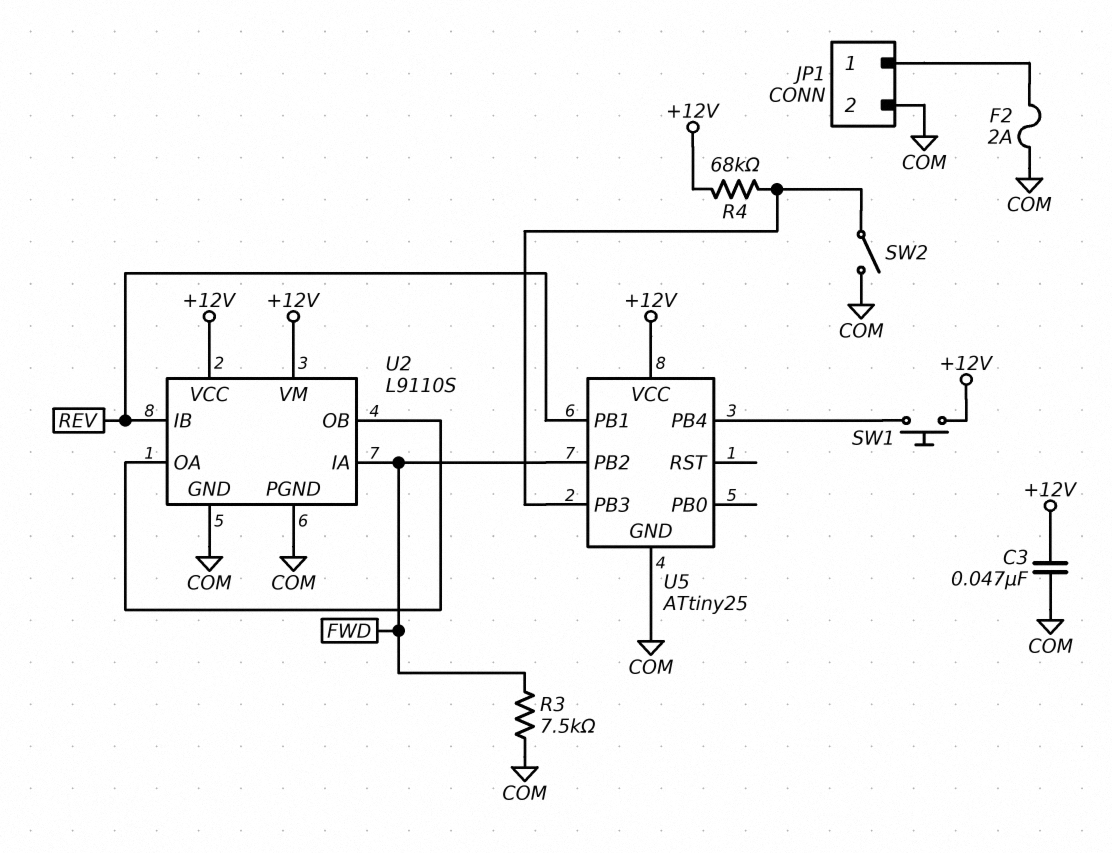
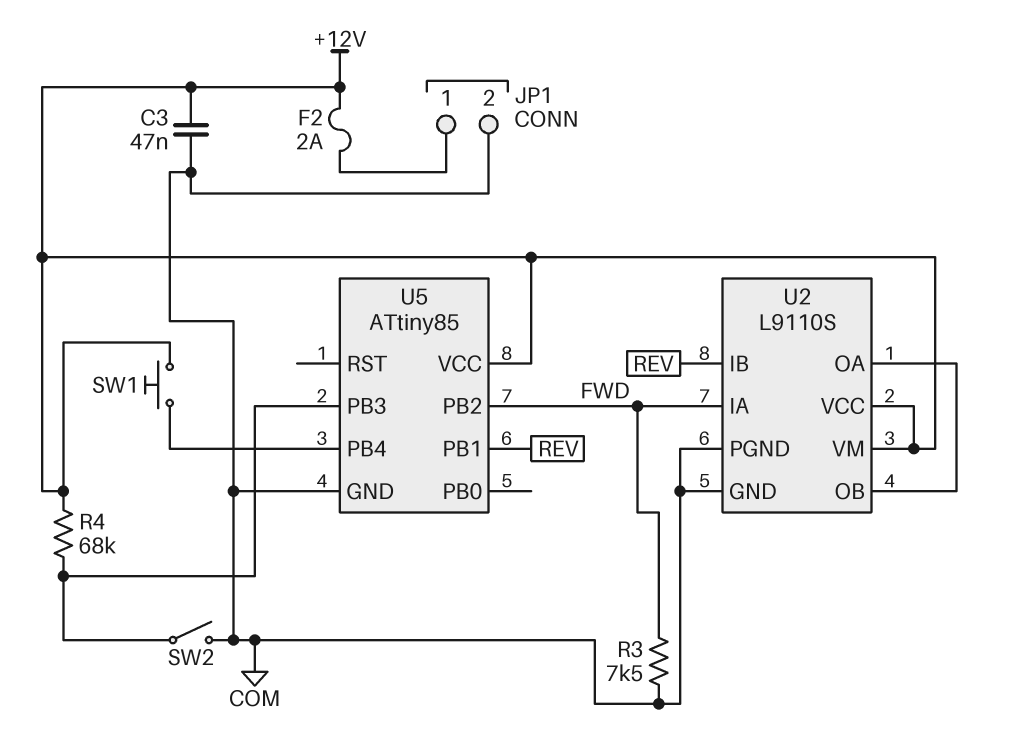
F2: 2A (COM, JP1/1) -> 2A (+12V, JP1/1)
U5: ATtiny25 -> ATtiny85

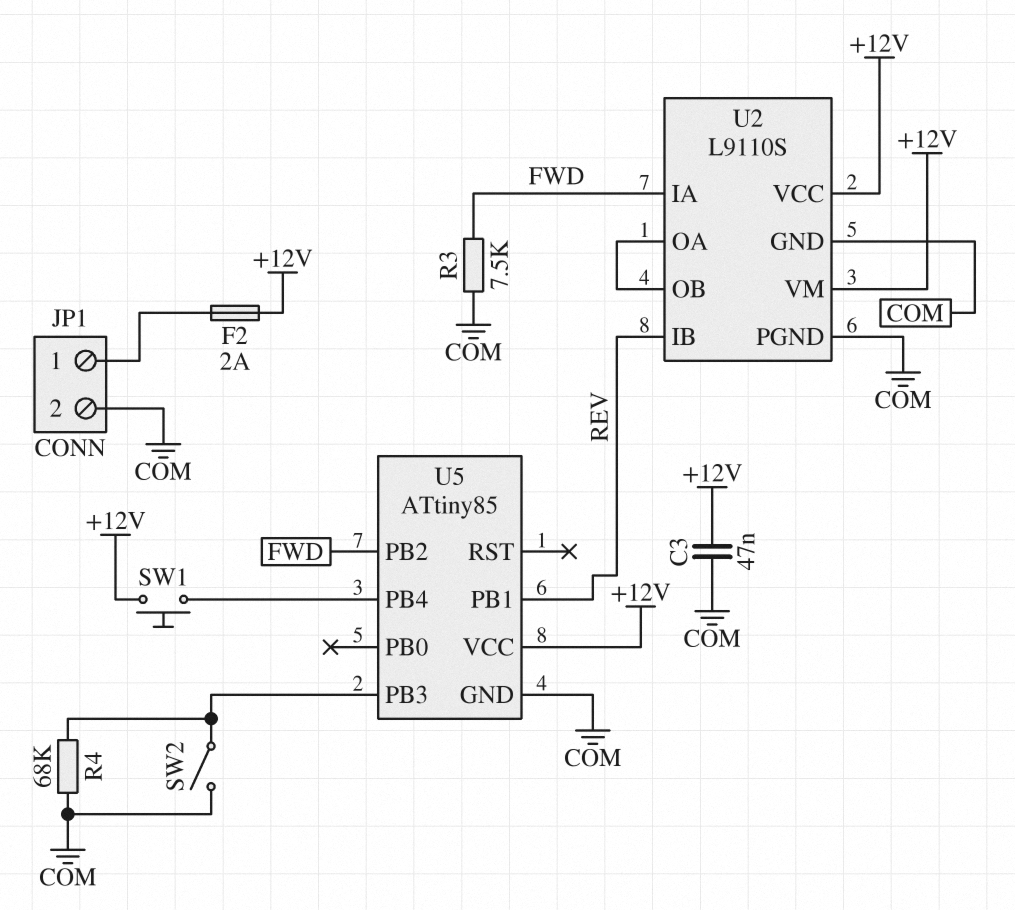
R4: 68k (+12V, U5/PB3) -> 68k (COM, U5/PB3)

